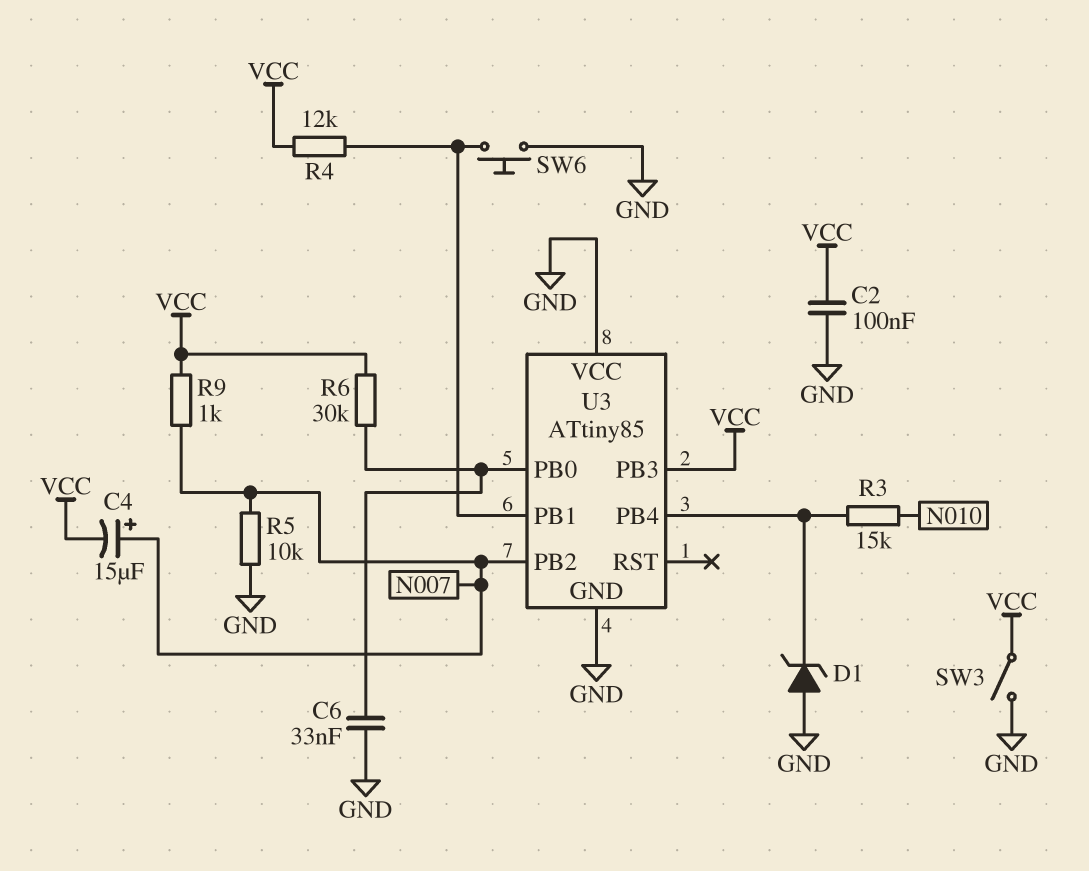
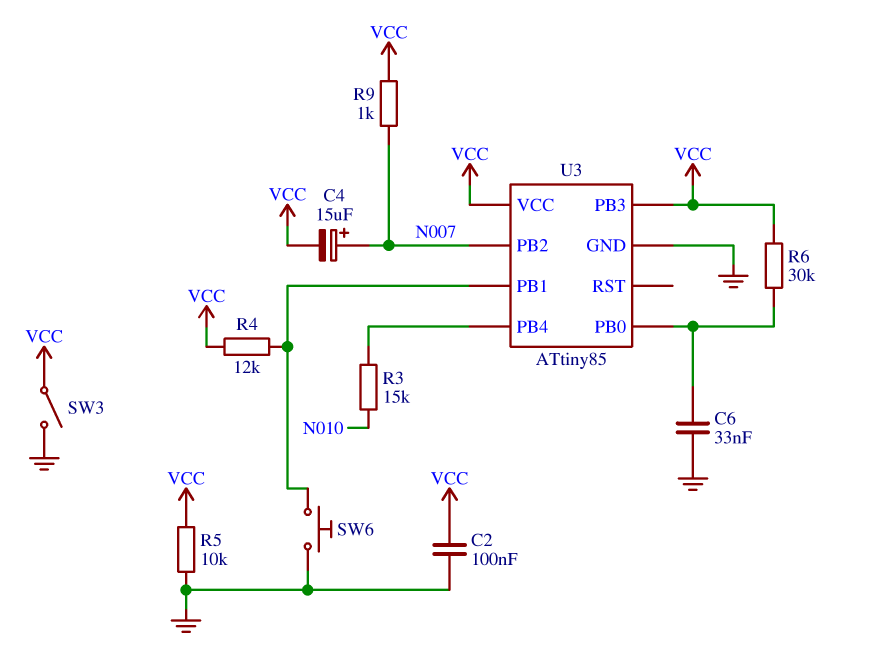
D1: zener (A GND, K U3/PB4) -> none
R5: 10k (GND, N007) -> 10k (GND, VCC)
U3 pin VCC: GND -> VCC

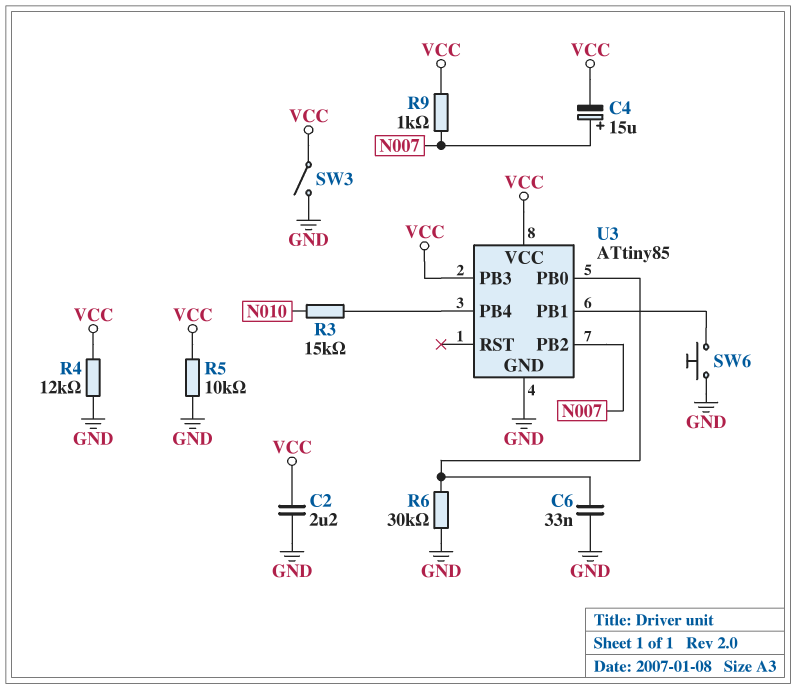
C2: 100nF (GND, VCC) -> 2.2uF (GND, VCC)
R4: 12k (U3/PB1, VCC) -> 12k (GND, VCC)
R6: 30k (U3/PB0, VCC) -> 30k (GND, U3/PB0)

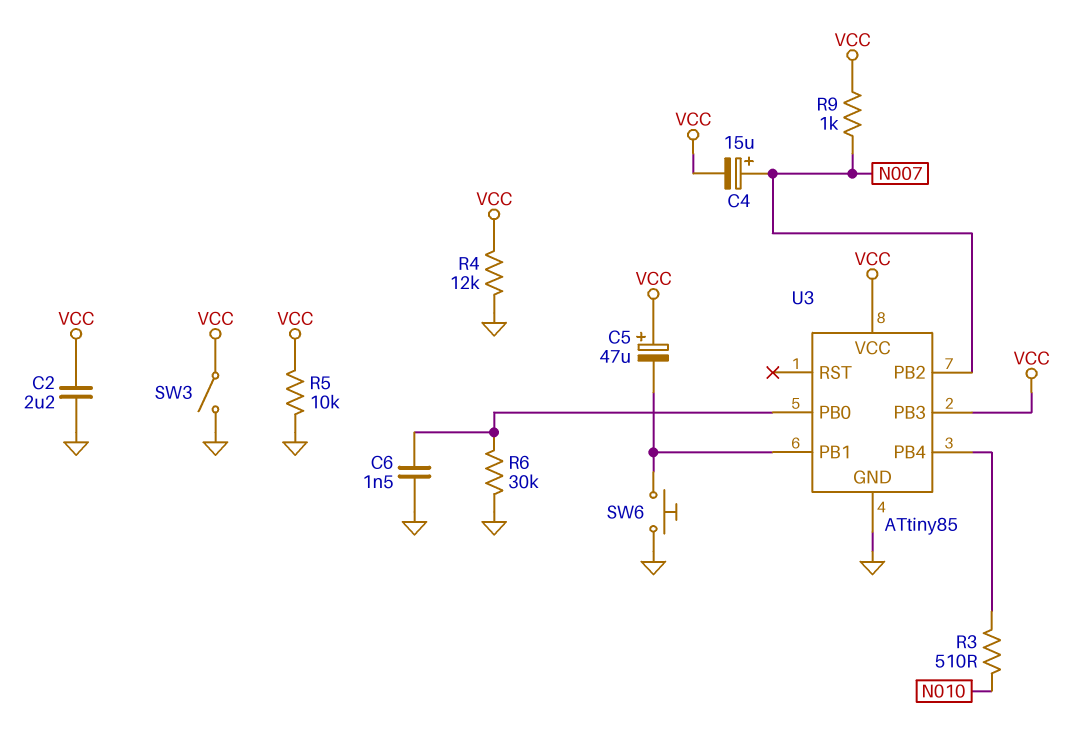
C5: none -> 47uF (plus VCC, minus U3/PB1)
C6: 33nF (GND, U3/PB0) -> 1.5nF (GND, U3/PB0)
R3: 15k (N010, U3/PB4) -> 510 (N010, U3/PB4)

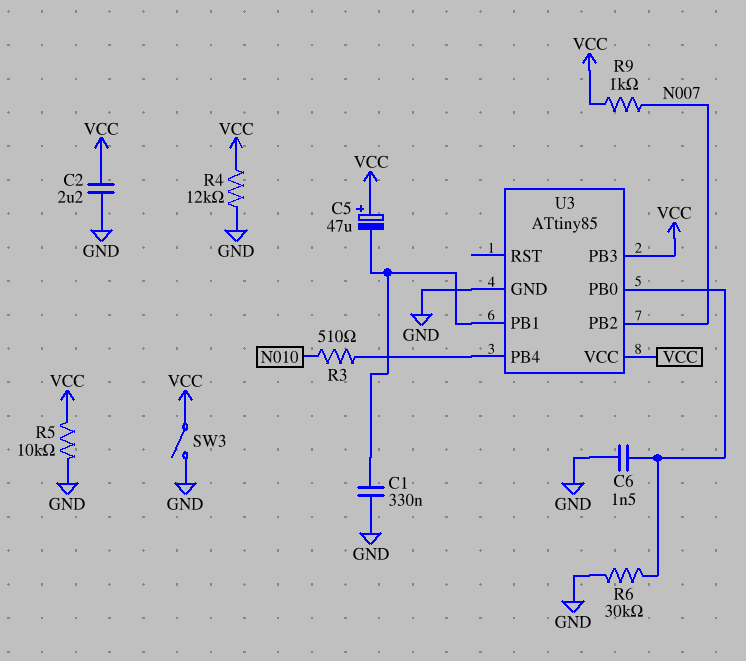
C1: none -> 330nF (GND, U3/PB1)
C4: 15uF (plus N007, minus VCC) -> none
SW6: button (GND, U3/PB1) -> none

